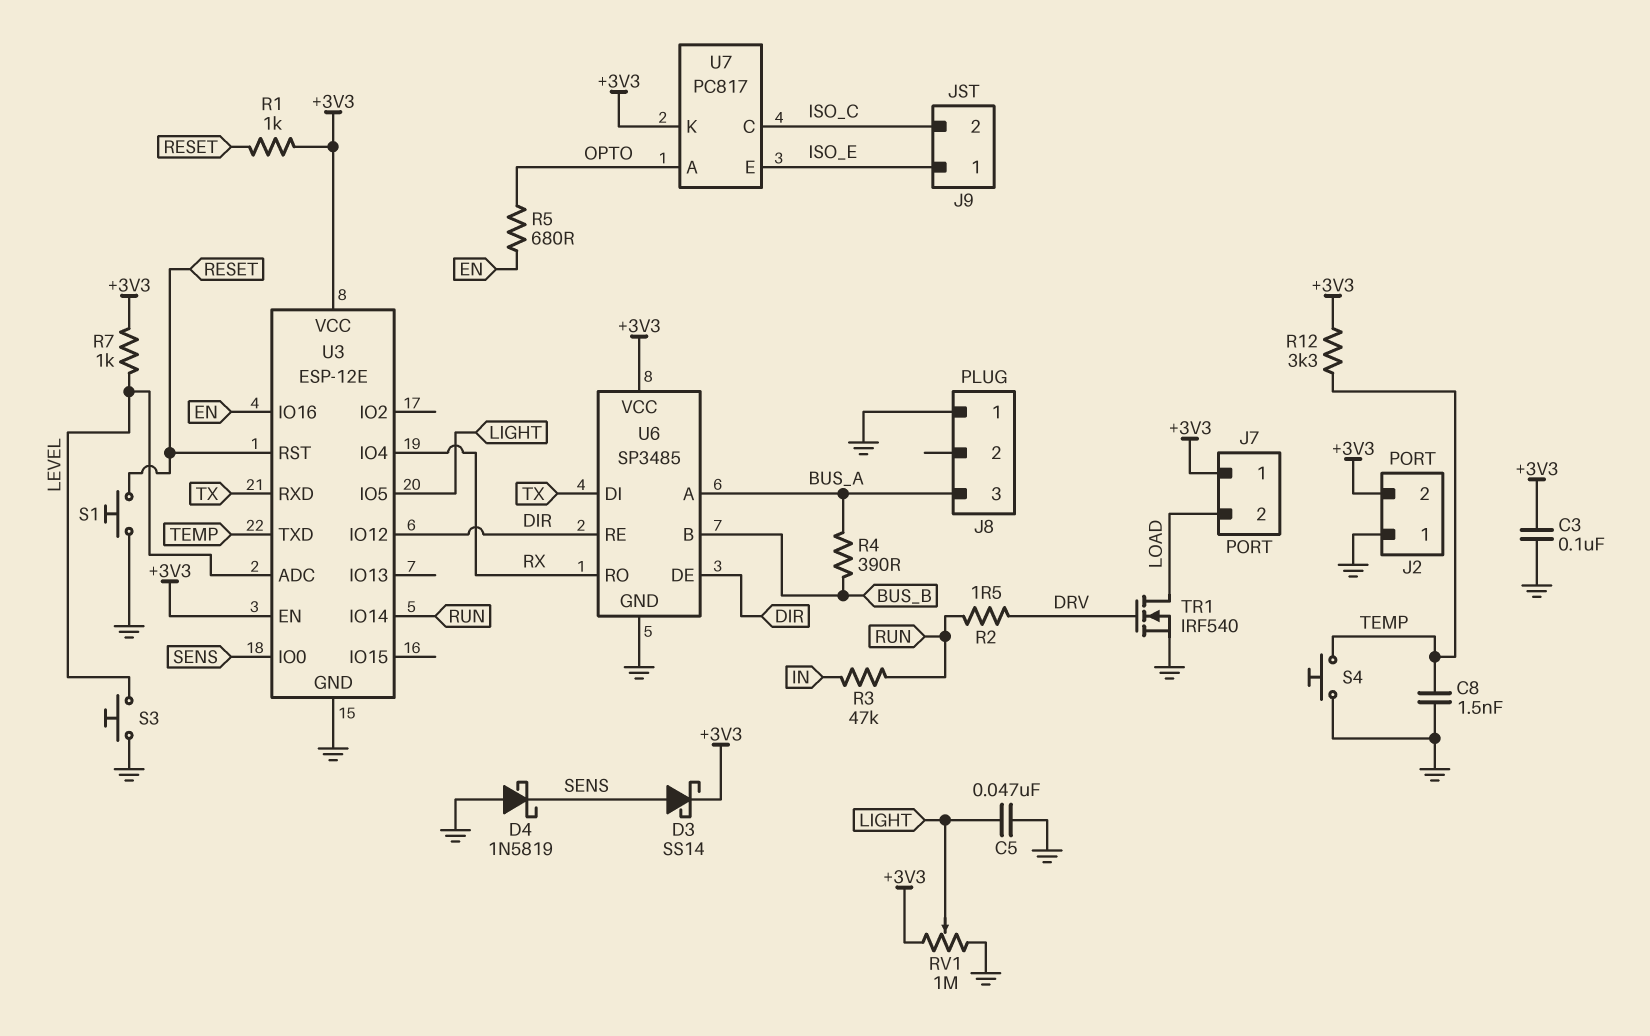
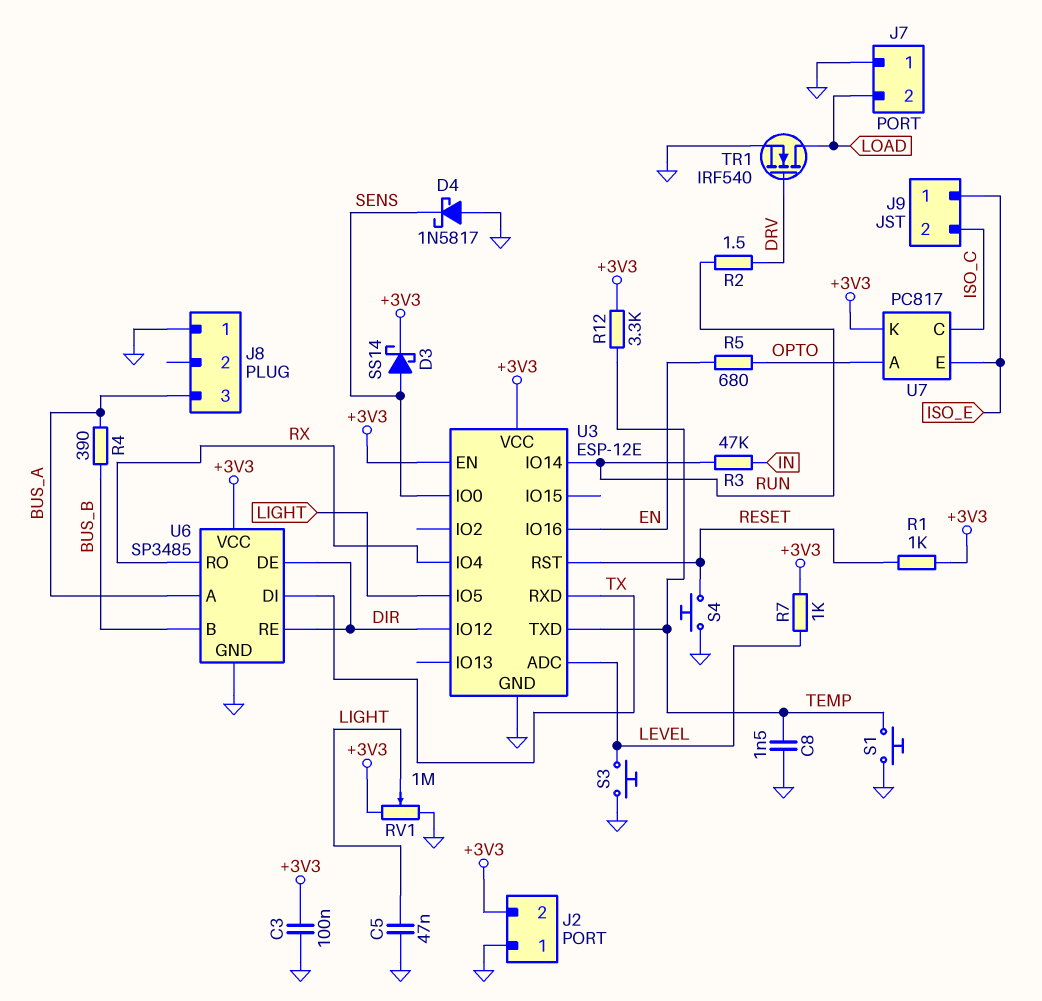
D4: schottky 1N5819 (A GND, K SENS) -> schottky 1N5817 (A GND, K SENS)
J7 pin 1: +3V3 -> GND
S1: button (GND, RESET) -> button (GND, TEMP)
S4: button (GND, TEMP) -> button (GND, RESET)

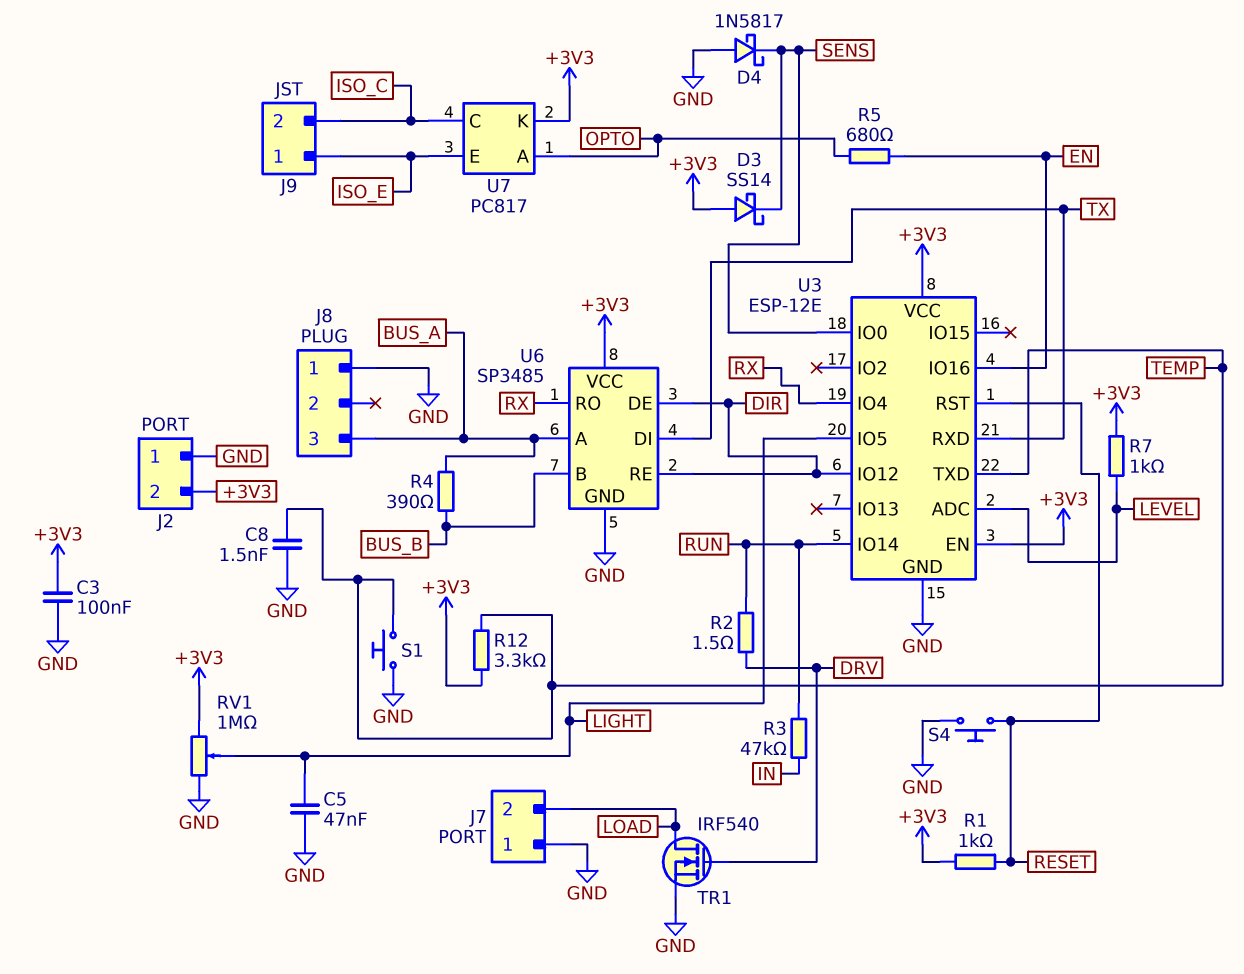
D3: schottky SS14 (A SENS, K +3V3) -> schottky SS14 (A +3V3, K SENS)
S3: button (GND, LEVEL) -> none

